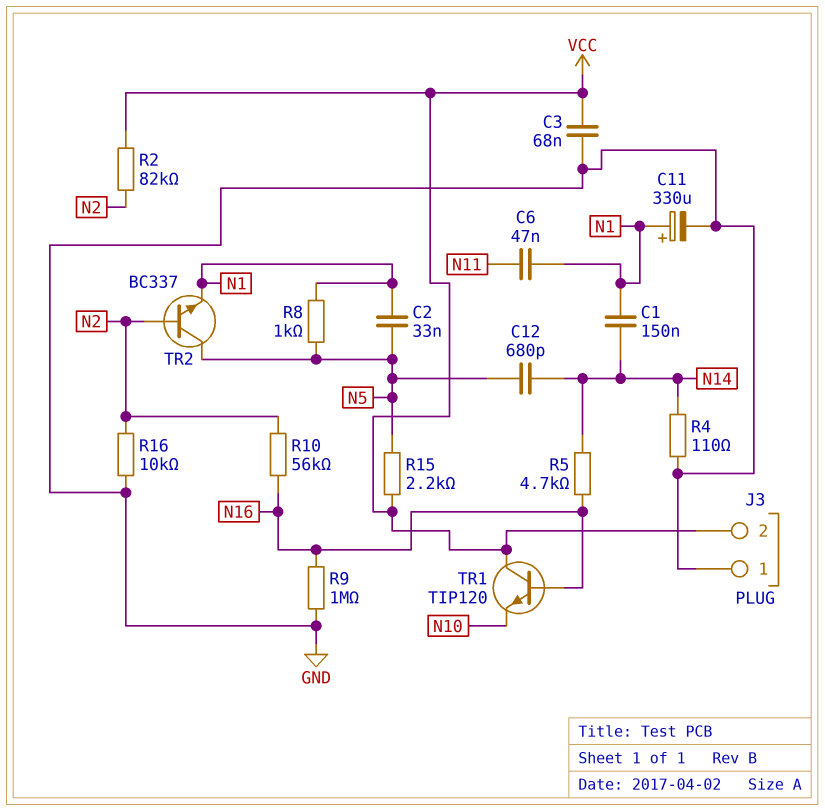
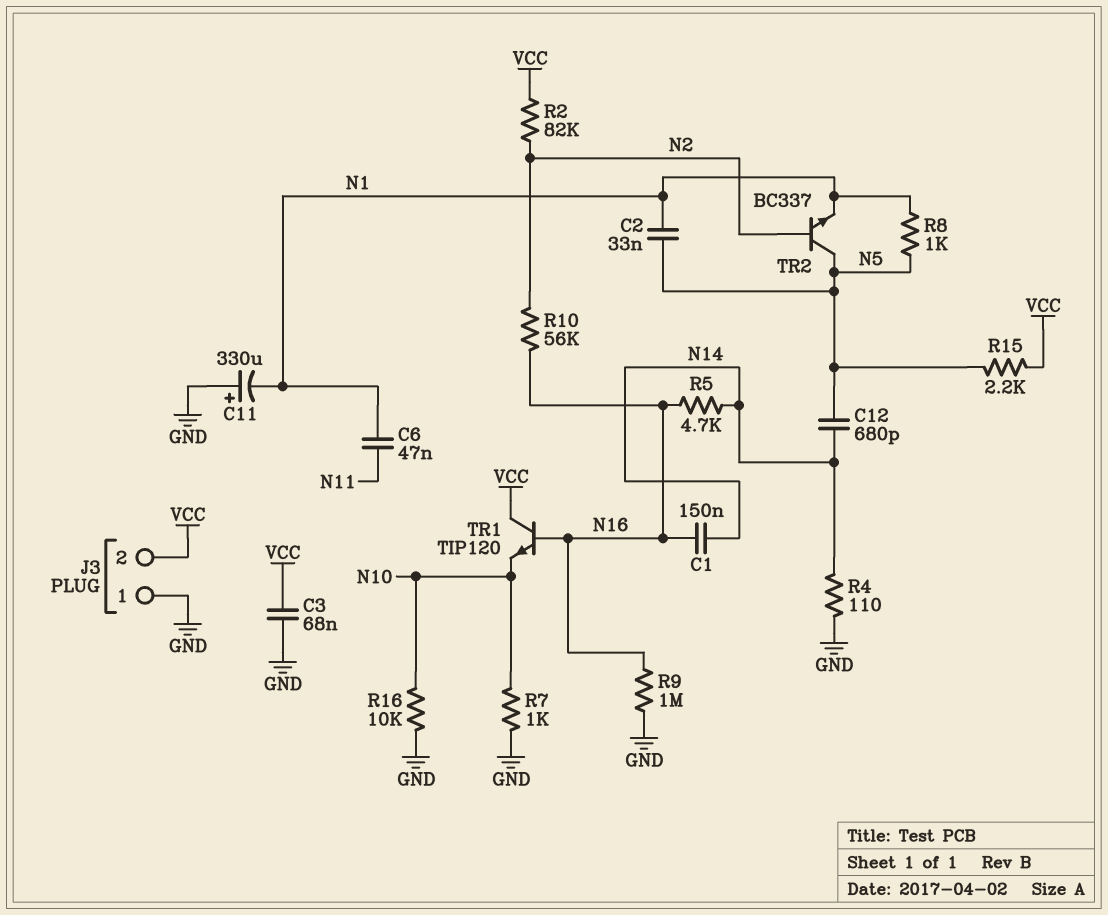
C1: 150nF (N1, N14) -> 150nF (N14, N16)
C11: 330uF (plus N1, minus GND) -> 330uF (plus GND, minus N1)
R7: none -> 1k (GND, N10)
R16: 10k (GND, N2) -> 10k (GND, N10)

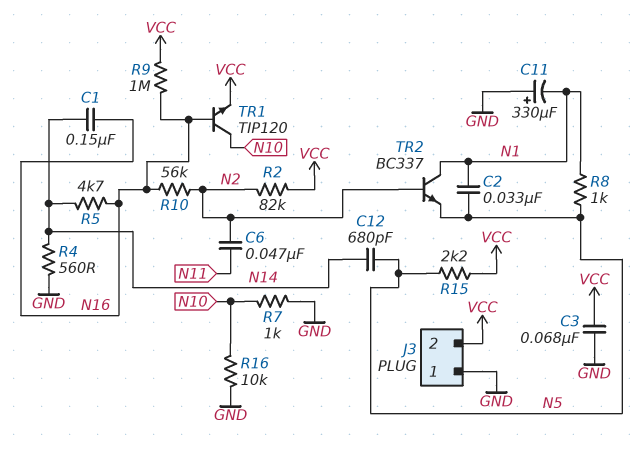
C6: 47nF (N1, N11) -> 47nF (N2, N11)
R4: 110 (GND, N14) -> 560 (GND, N14)
R9: 1M (GND, N16) -> 1M (N16, VCC)
TR1: NPN TIP120 (B N16, C VCC, E N10) -> NPN TIP120 (B N16, C N10, E VCC)
TR2: NPN BC337 (B N2, C N5, E N1) -> NPN BC337 (B N2, C N1, E N5)

